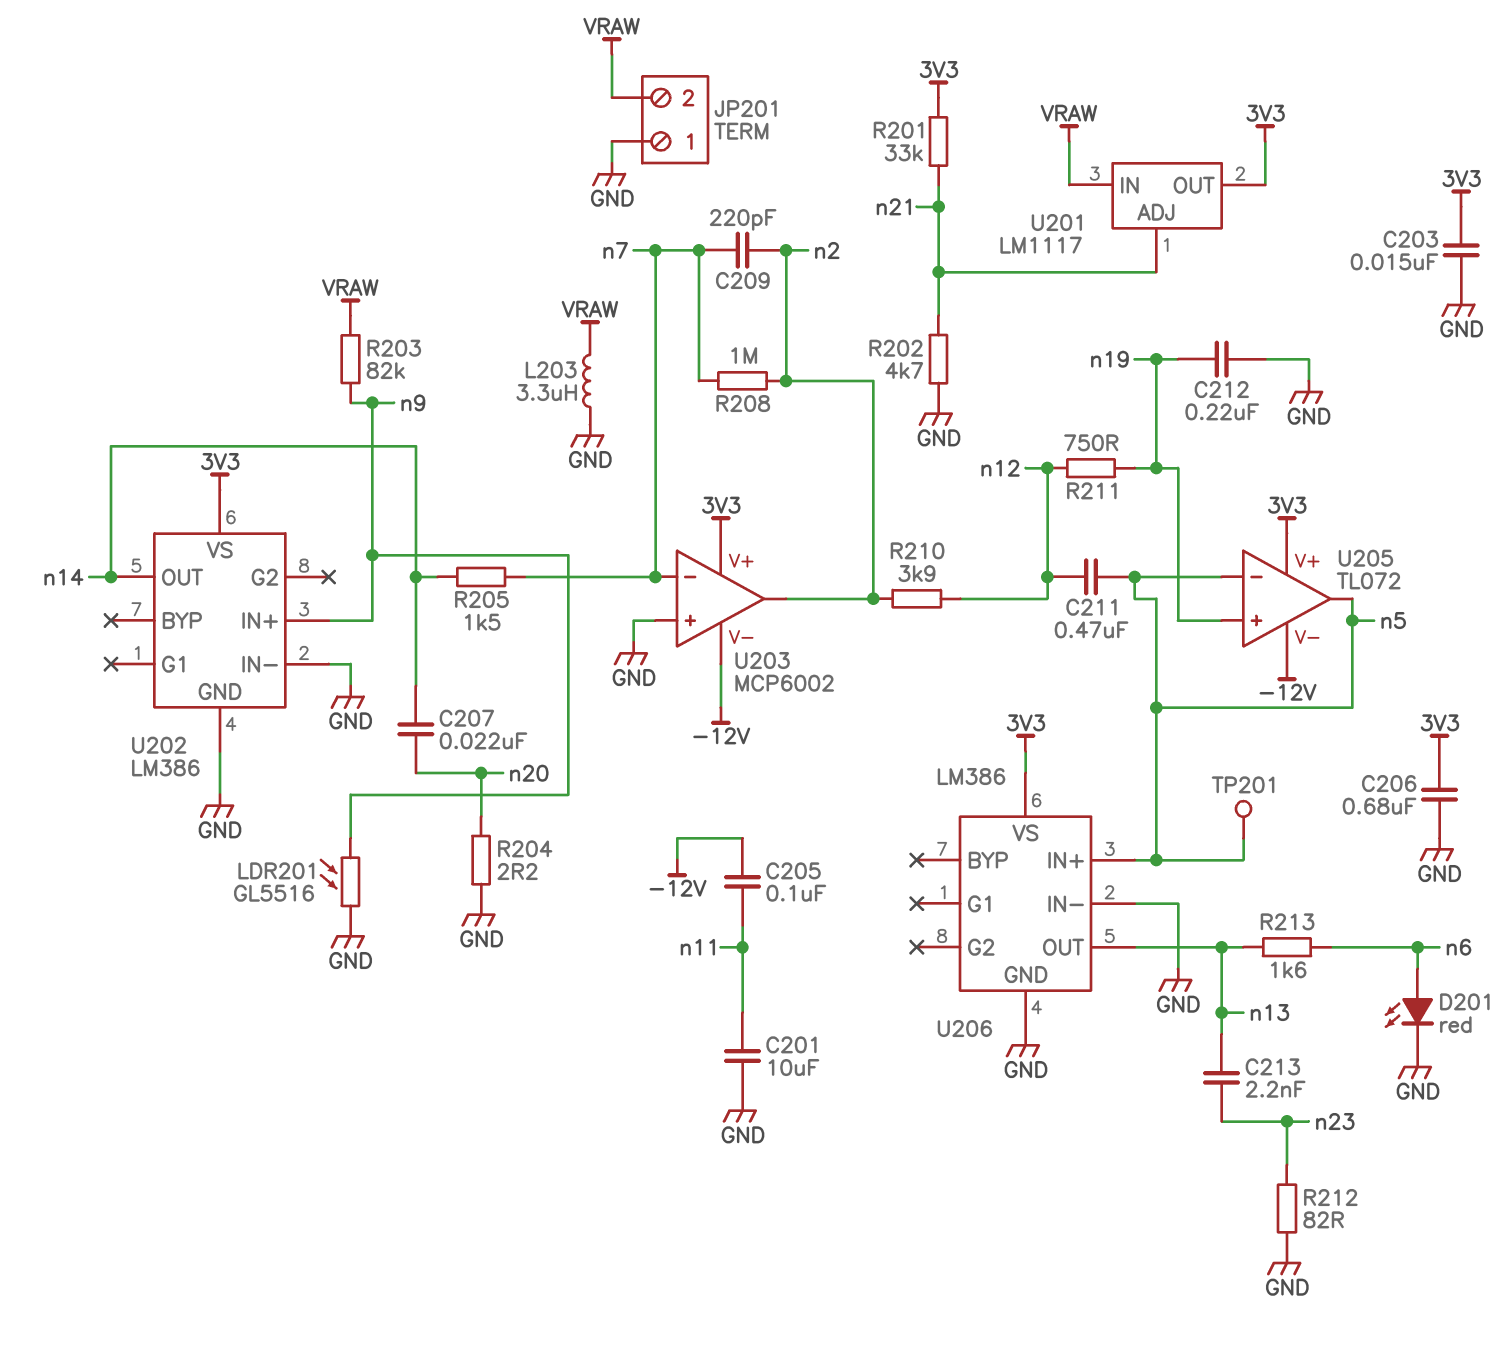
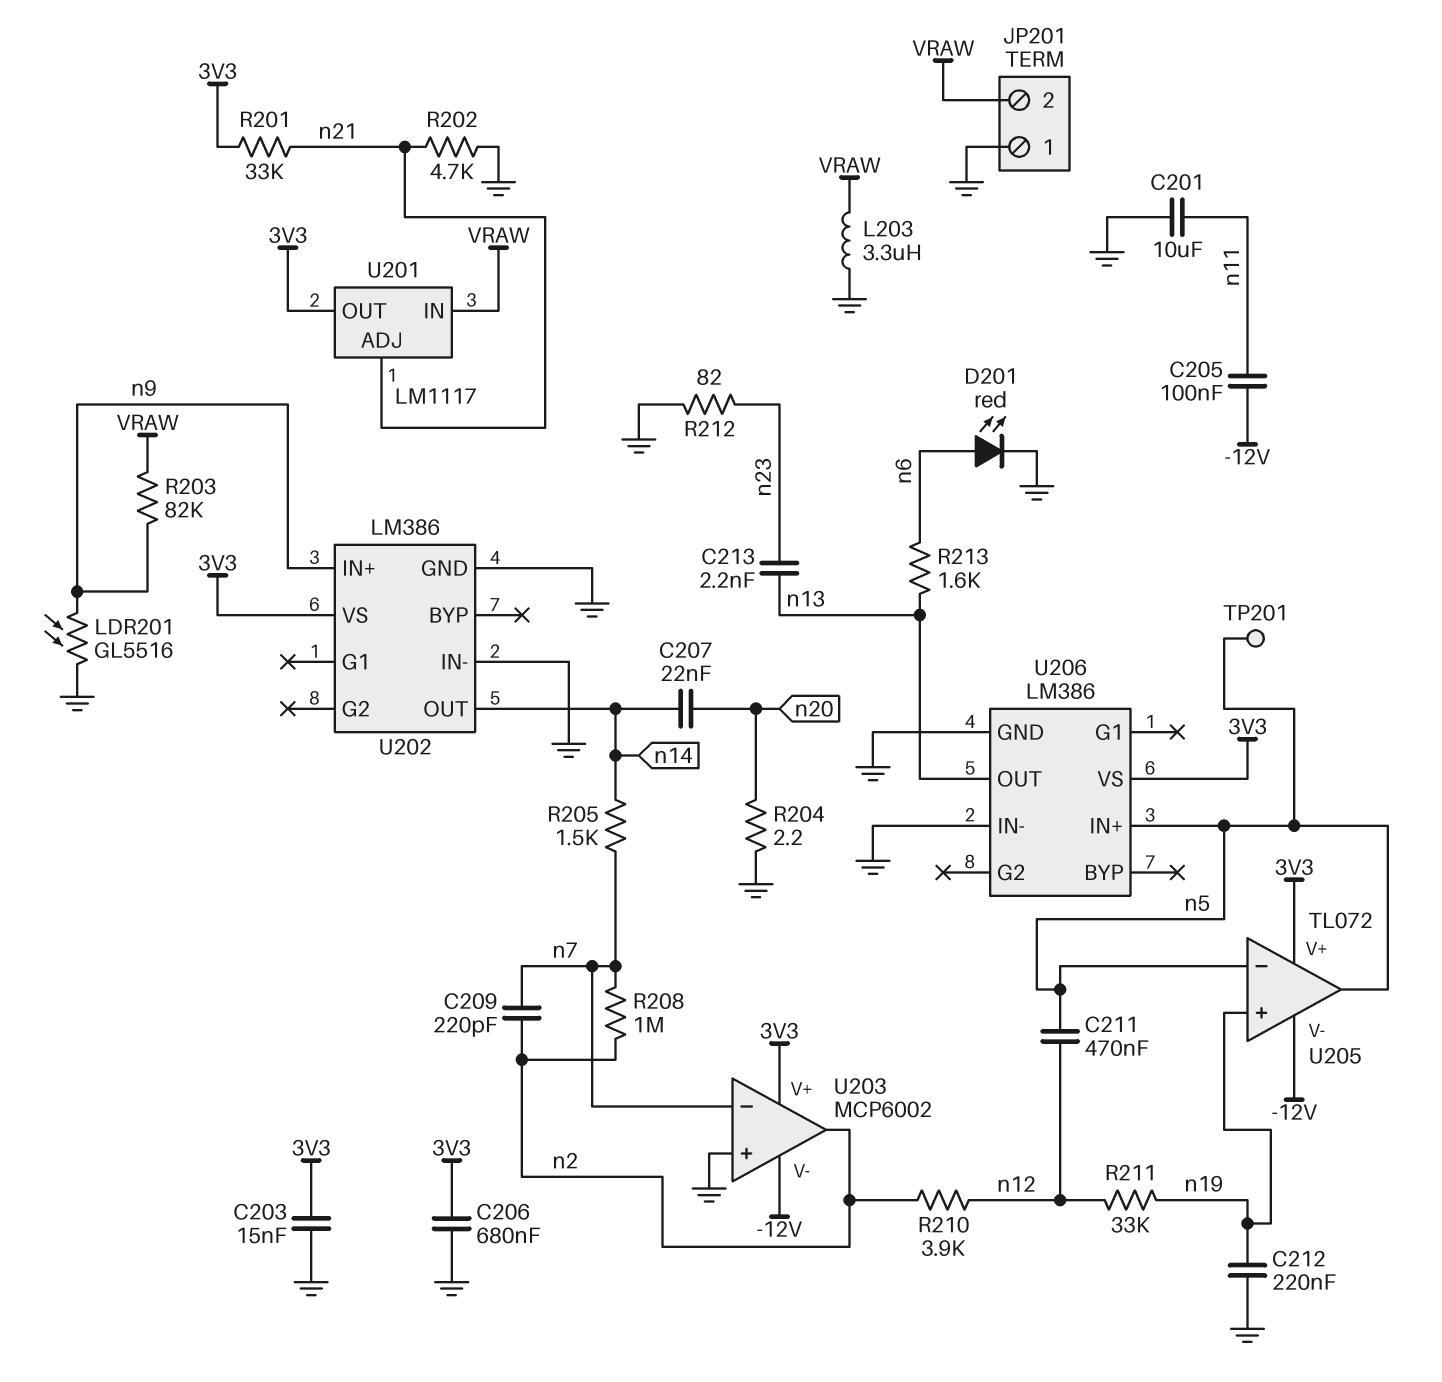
R211: 750 (n12, n19) -> 33k (n12, n19)

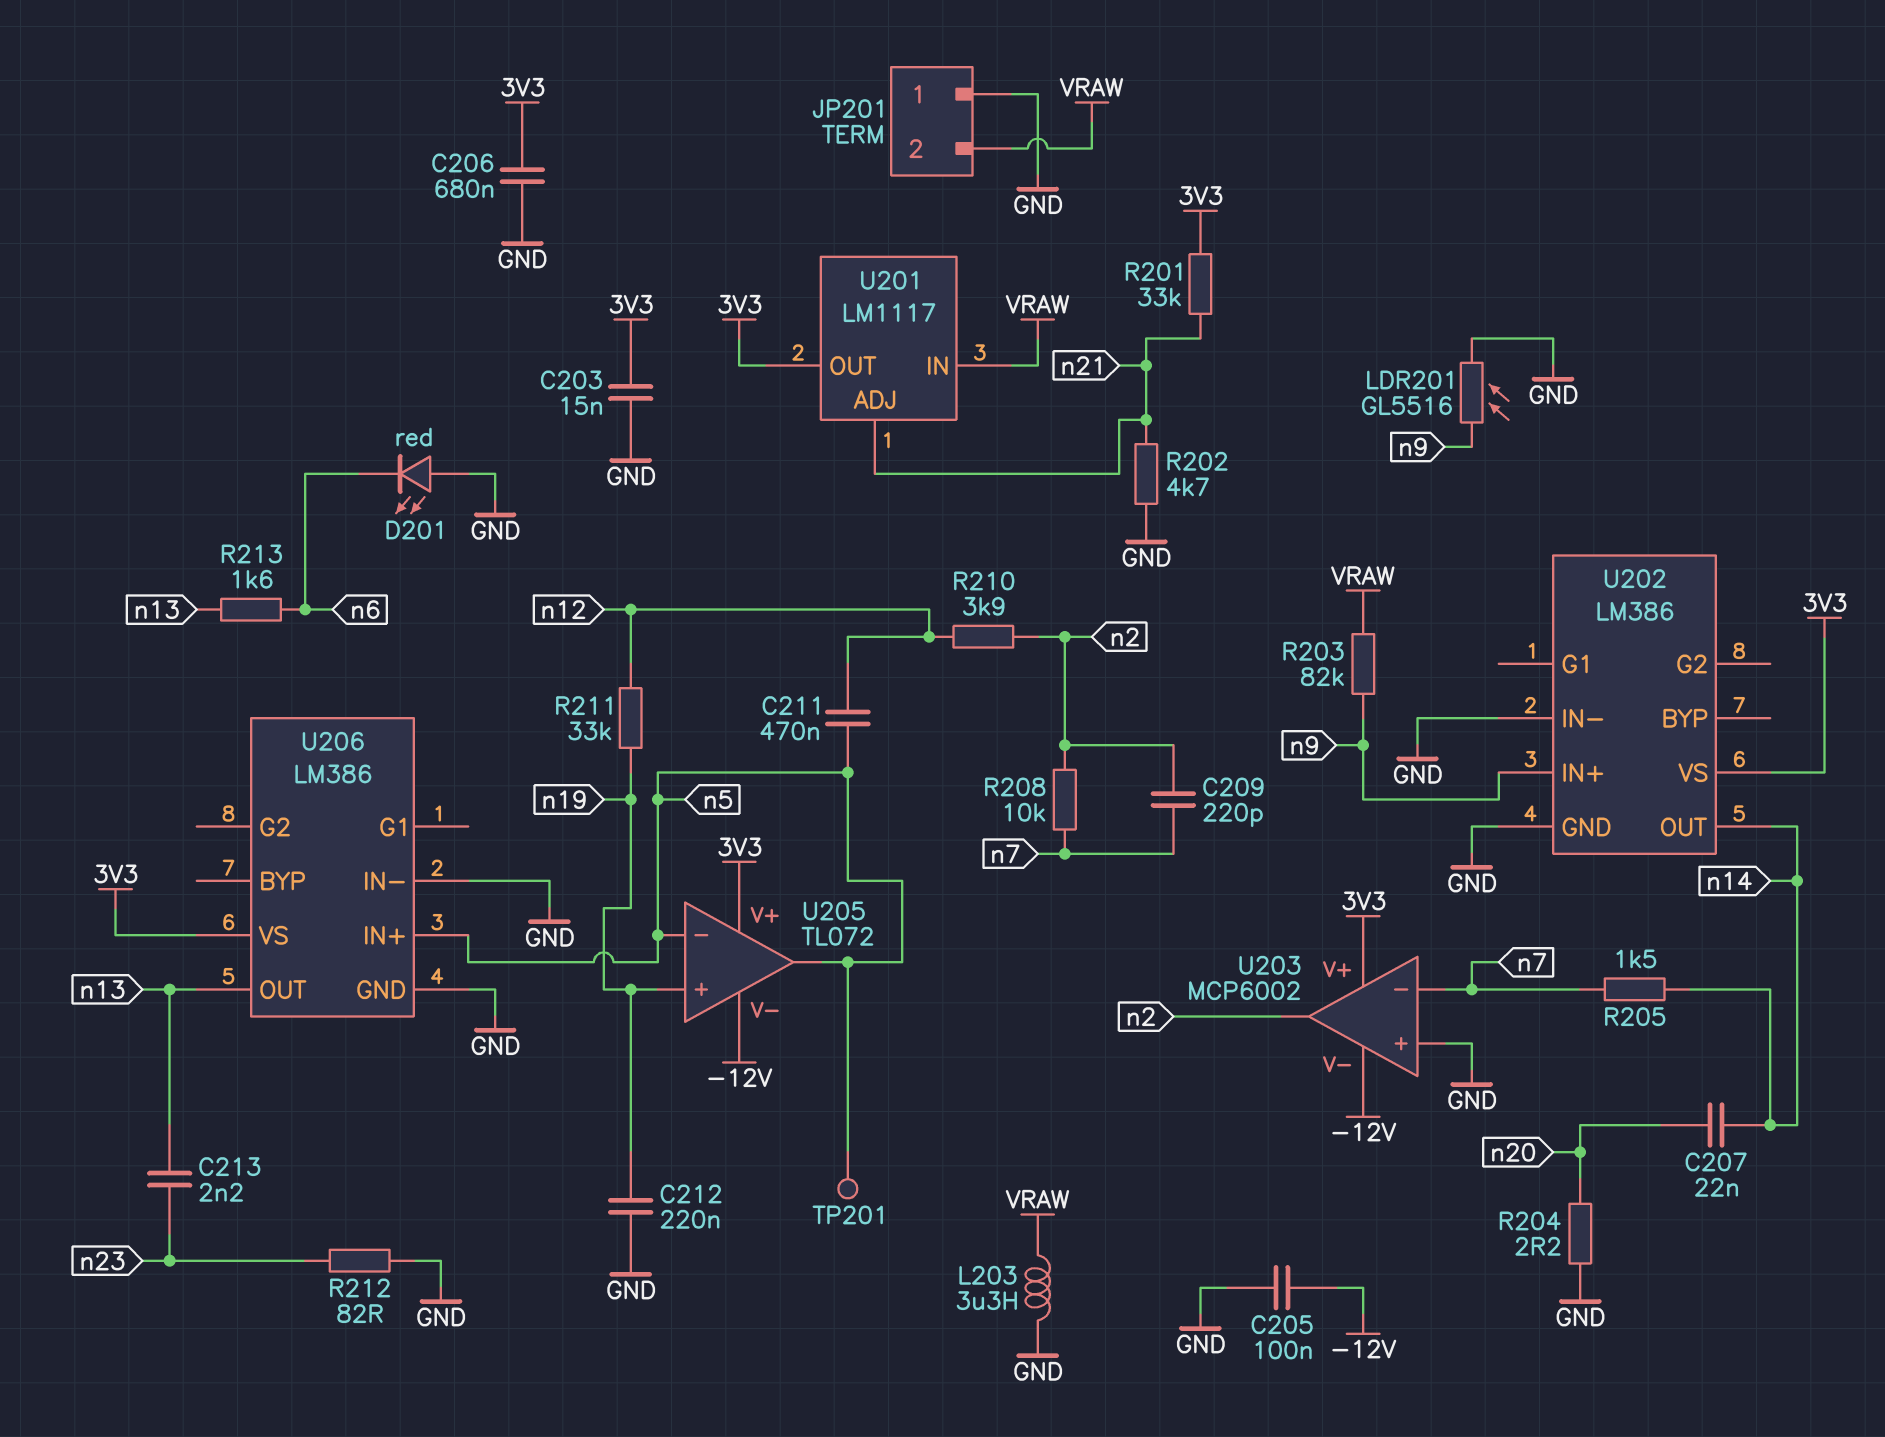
C201: 10uF (GND, n11) -> none
C205: 100nF (-12V, n11) -> 100nF (-12V, GND)
D201: LED red (A n6, K GND) -> LED red (A GND, K n6)
R208: 1M (n2, n7) -> 10k (n2, n7)

